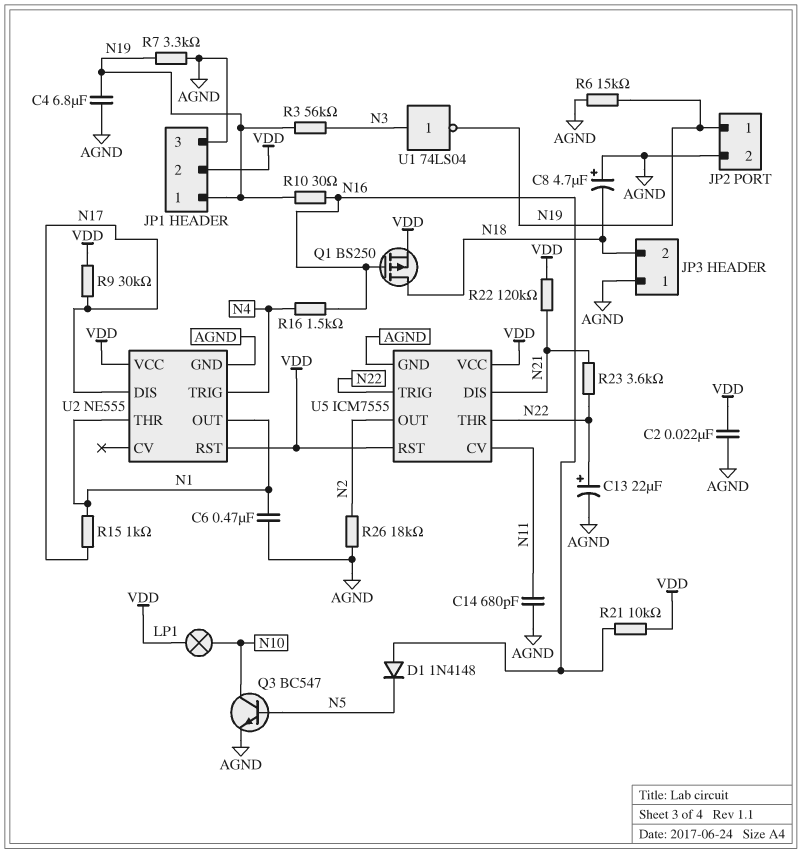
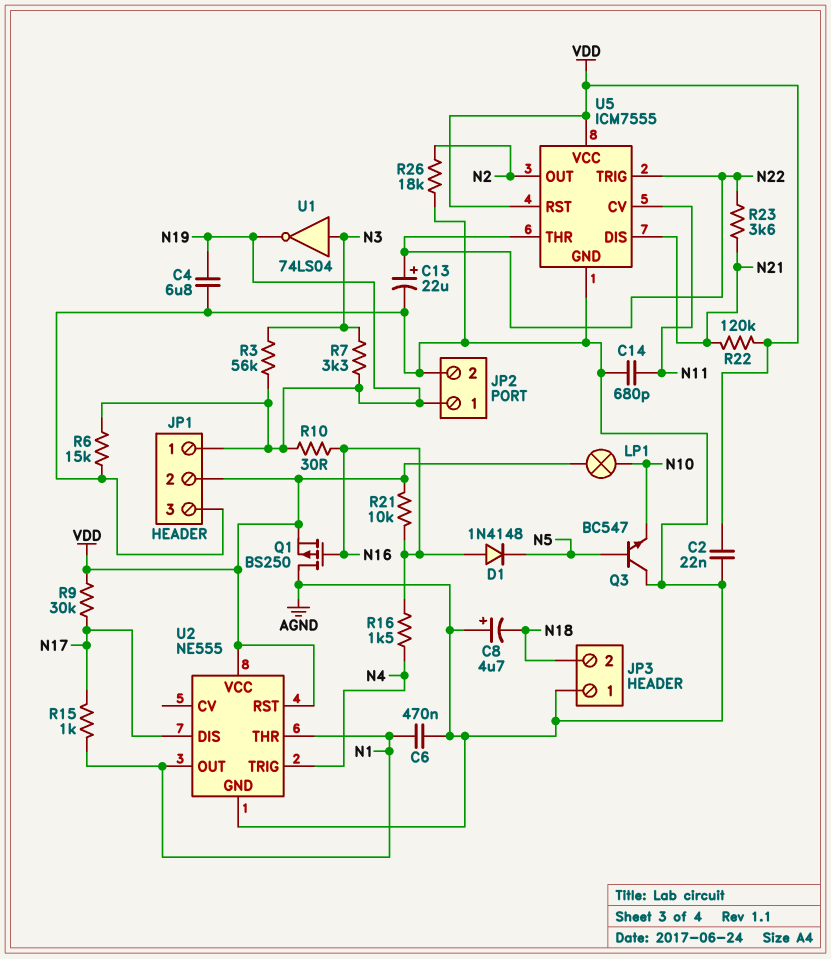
Q1: PMOS BS250 (G N16, D N18, S VDD) -> PMOS BS250 (G N16, D AGND, S VDD)
Q3: NPN BC547 (B N5, C N10, E AGND) -> NPN BC547 (B N5, C AGND, E N10)
R7: 3.3k (AGND, N19) -> 3.3k (N3, N19)

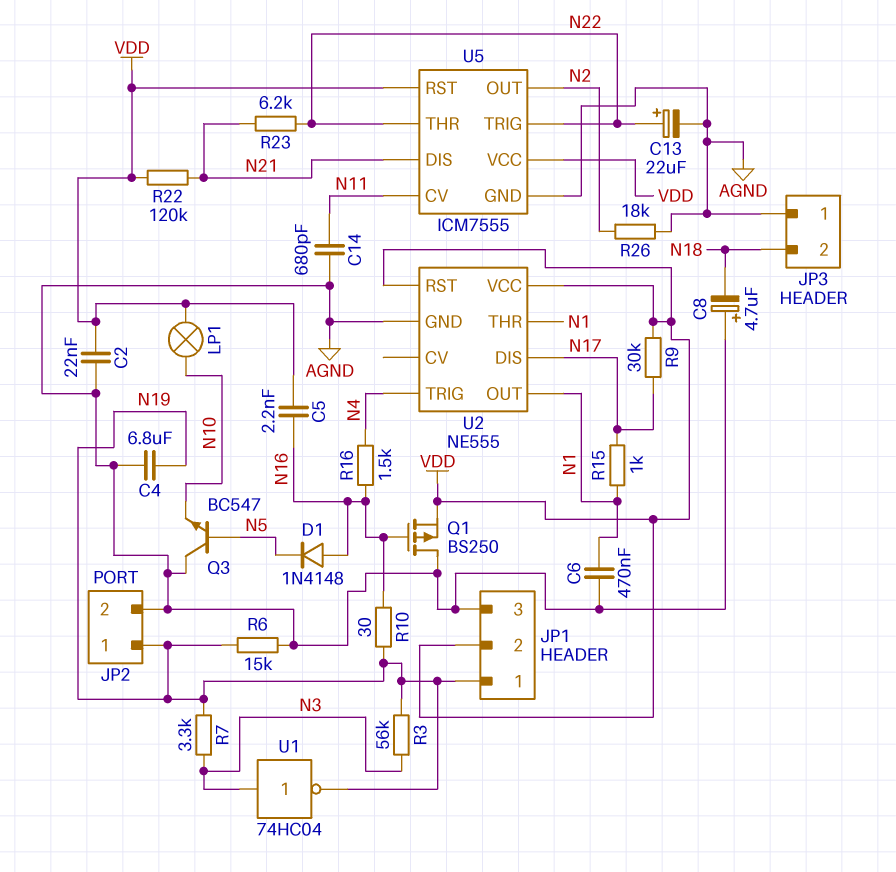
C5: none -> 2.2nF (N16, VDD)
R21: 10k (N16, VDD) -> none
R23: 3.6k (N21, N22) -> 6.2k (N21, N22)
U1: NOT 74LS04 (in N3, out N19) -> NOT 74HC04 (in N3, out N19)

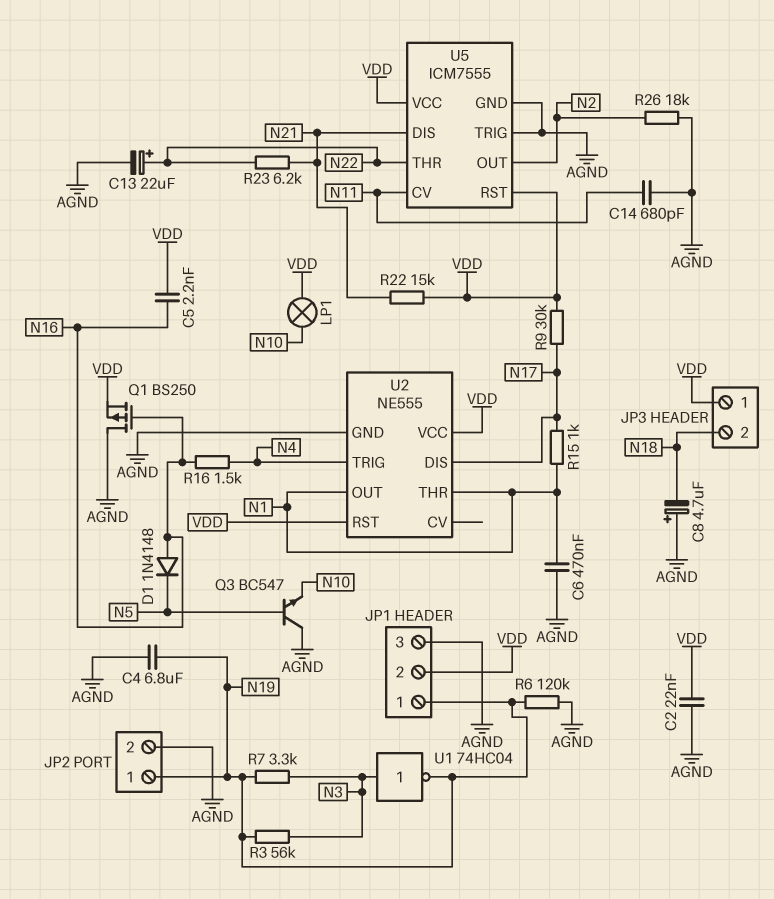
JP3 pin 1: AGND -> VDD
R6: 15k (AGND, N19) -> 120k (AGND, N19)
R10: 30 (N16, N19) -> none
R22: 120k (N21, VDD) -> 15k (N21, VDD)
U5 pin TRIG: N22 -> AGND

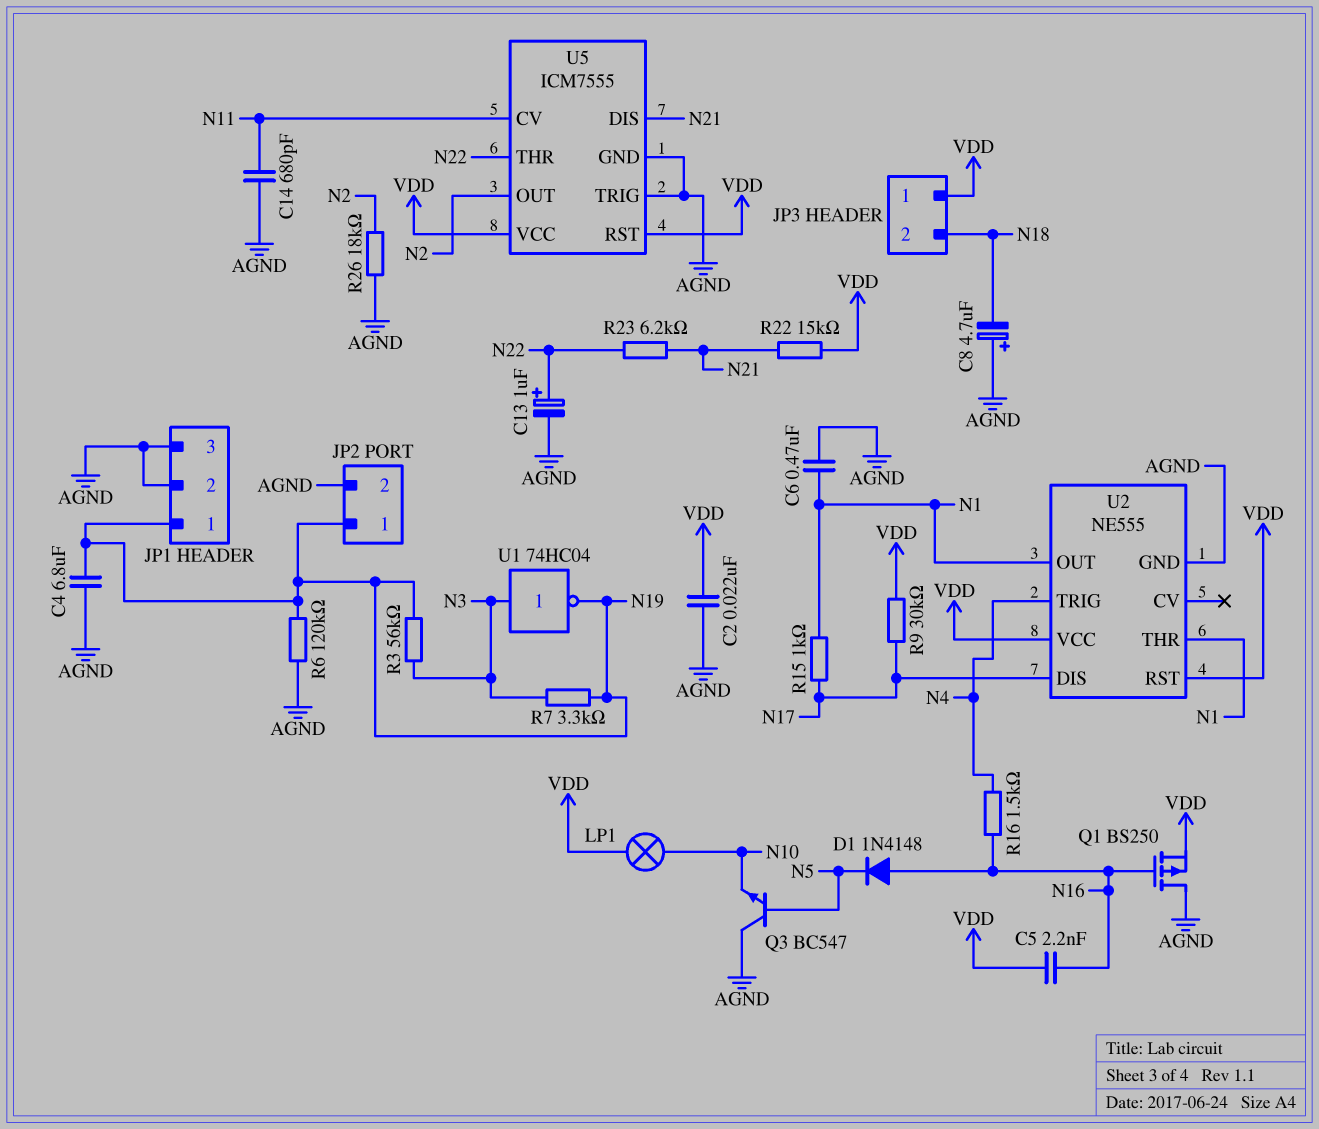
C13: 22uF (plus N22, minus AGND) -> 1uF (plus N22, minus AGND)
JP1 pin 2: VDD -> AGND

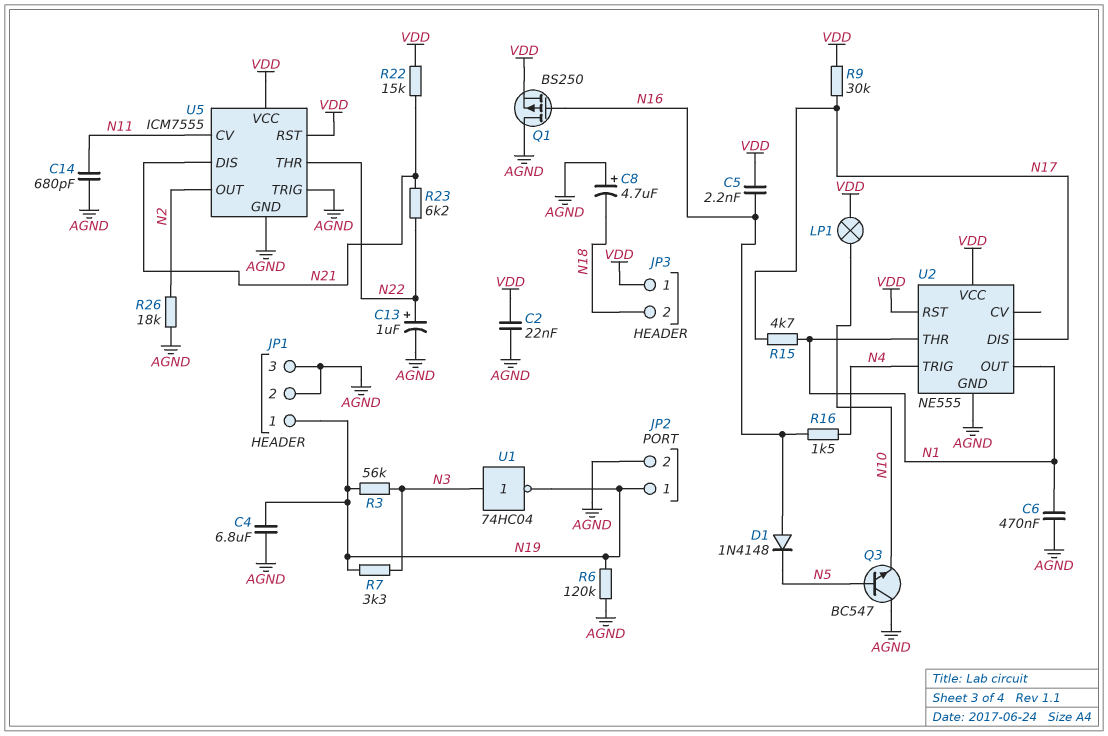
R15: 1k (N1, N17) -> 4.7k (N1, N17)

